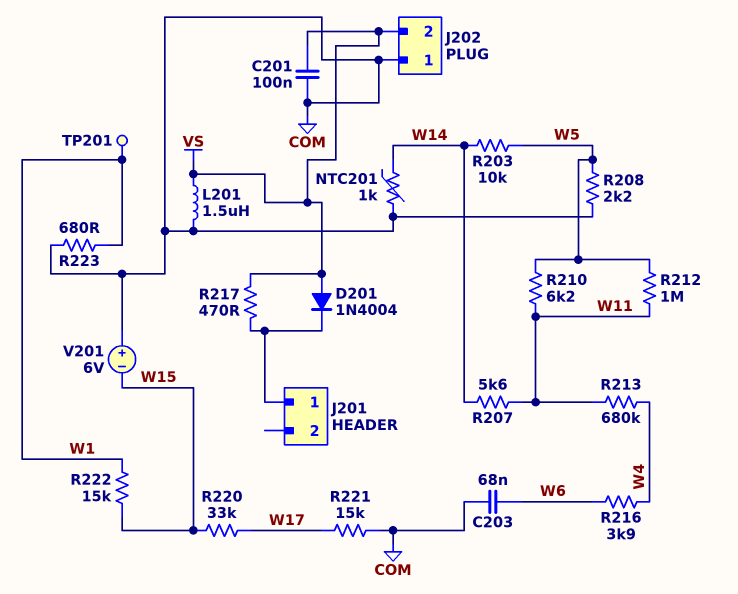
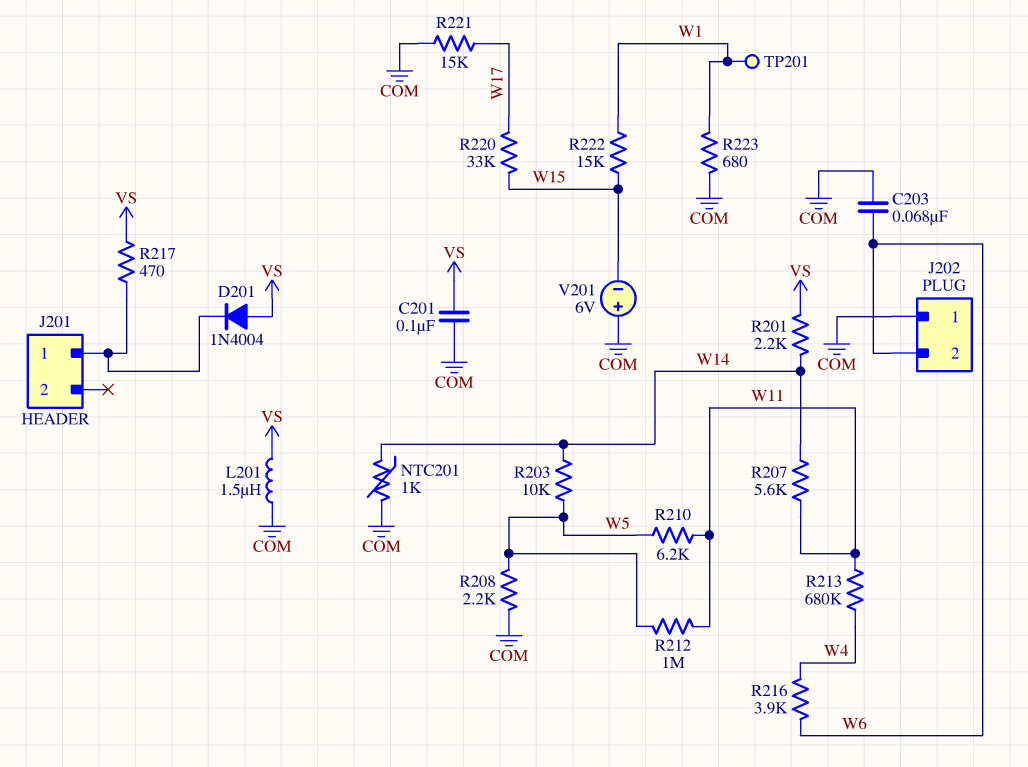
J202 pin 2: VS -> W6
R201: none -> 2.2k (VS, W14)

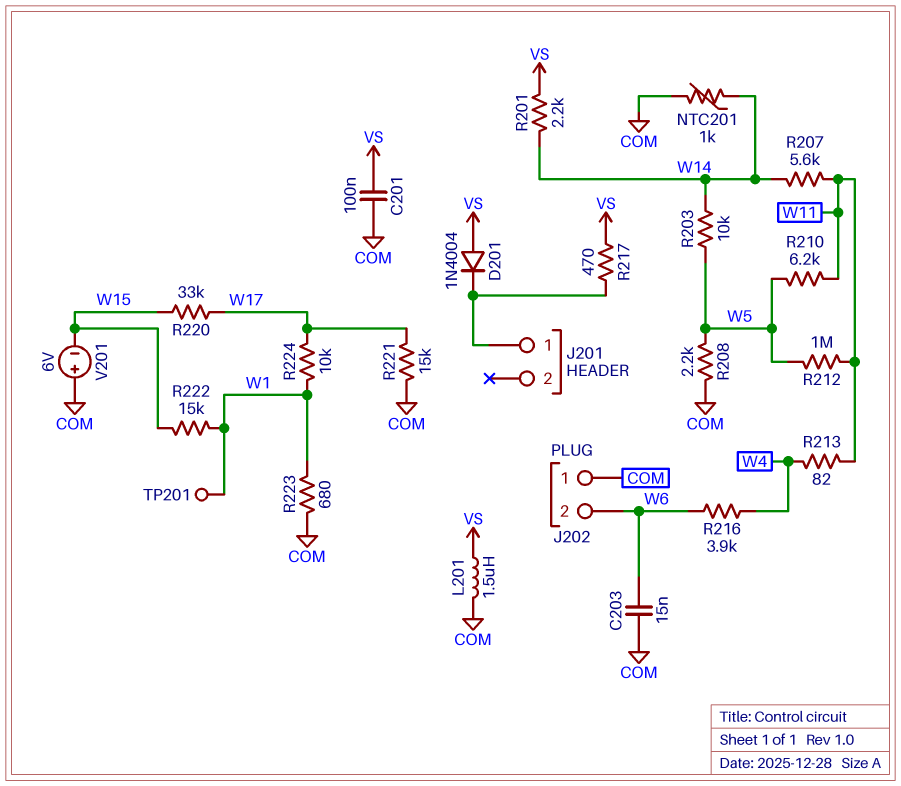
C203: 68nF (COM, W6) -> 15nF (COM, W6)
R213: 680k (W4, W11) -> 82 (W4, W11)
R224: none -> 10k (W1, W17)

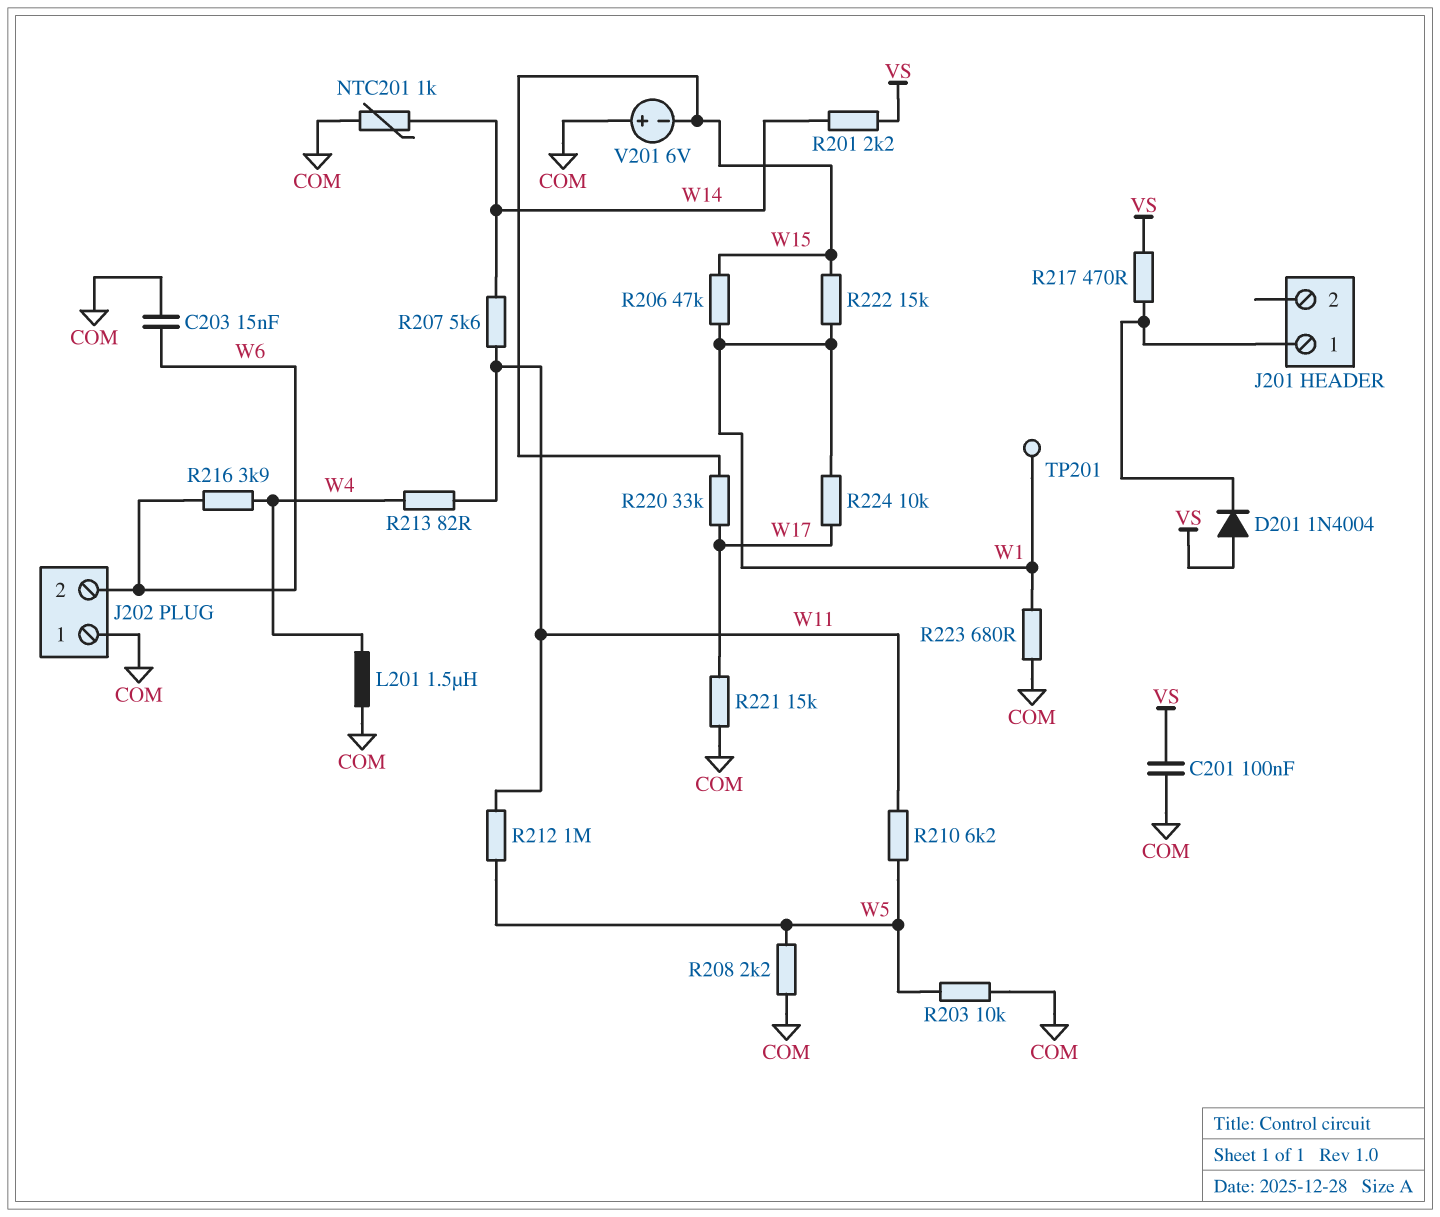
L201: 1.5uH (COM, VS) -> 1.5uH (COM, W4)
R203: 10k (W5, W14) -> 10k (COM, W5)
R206: none -> 47k (W1, W15)

